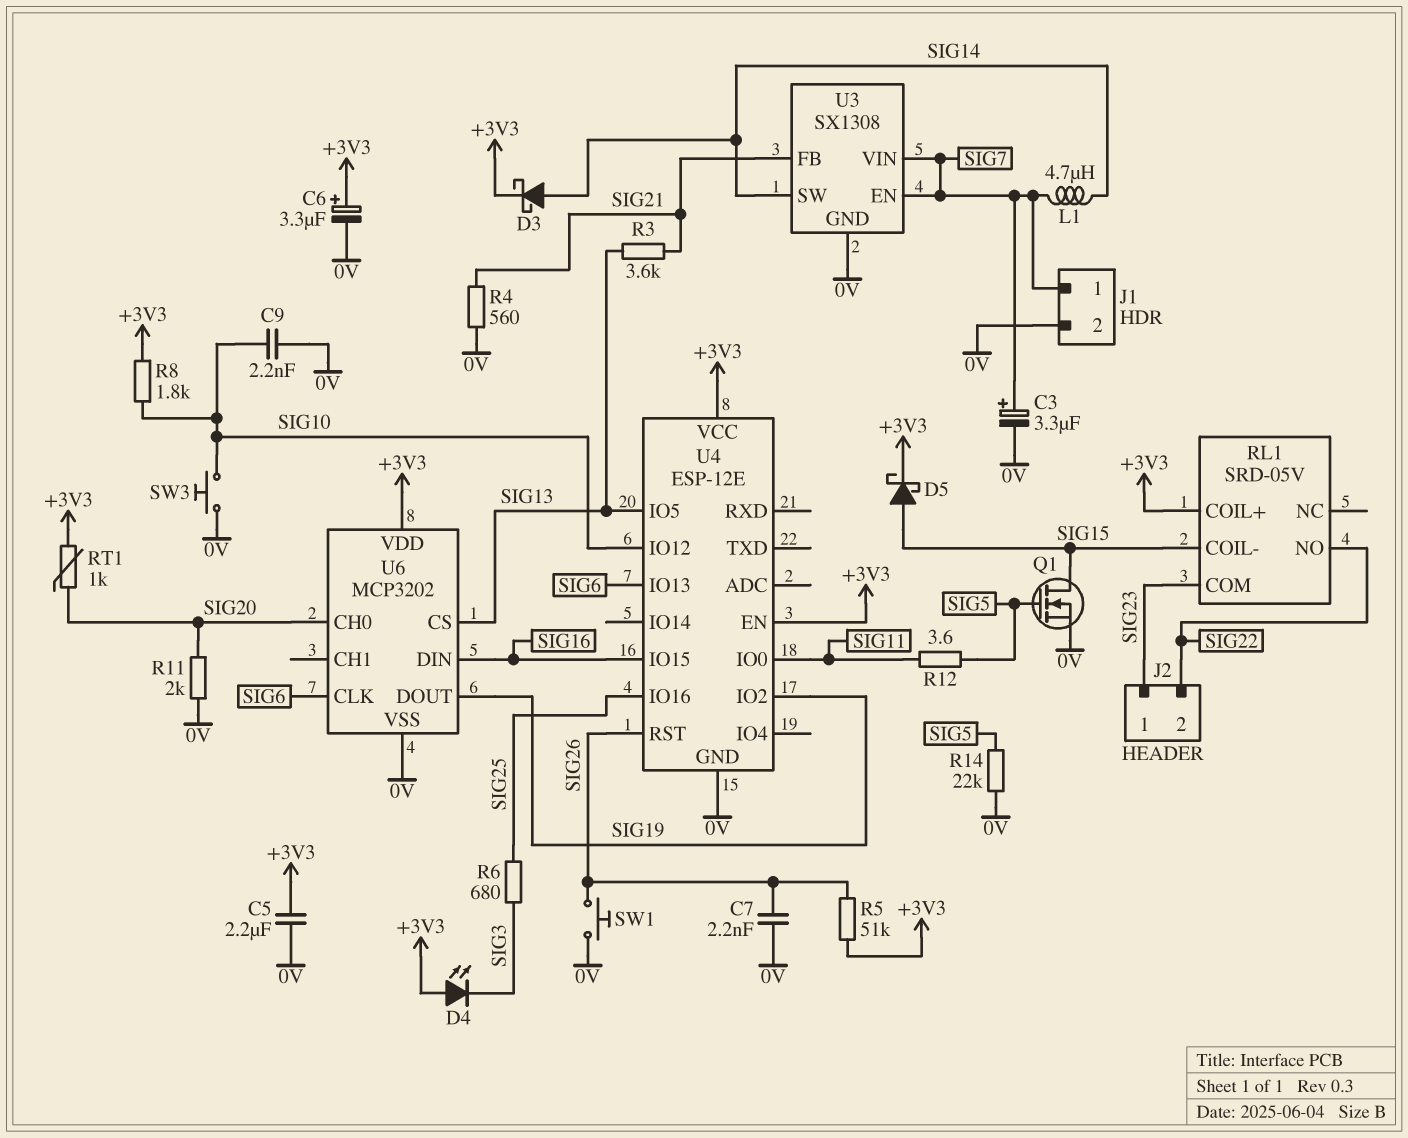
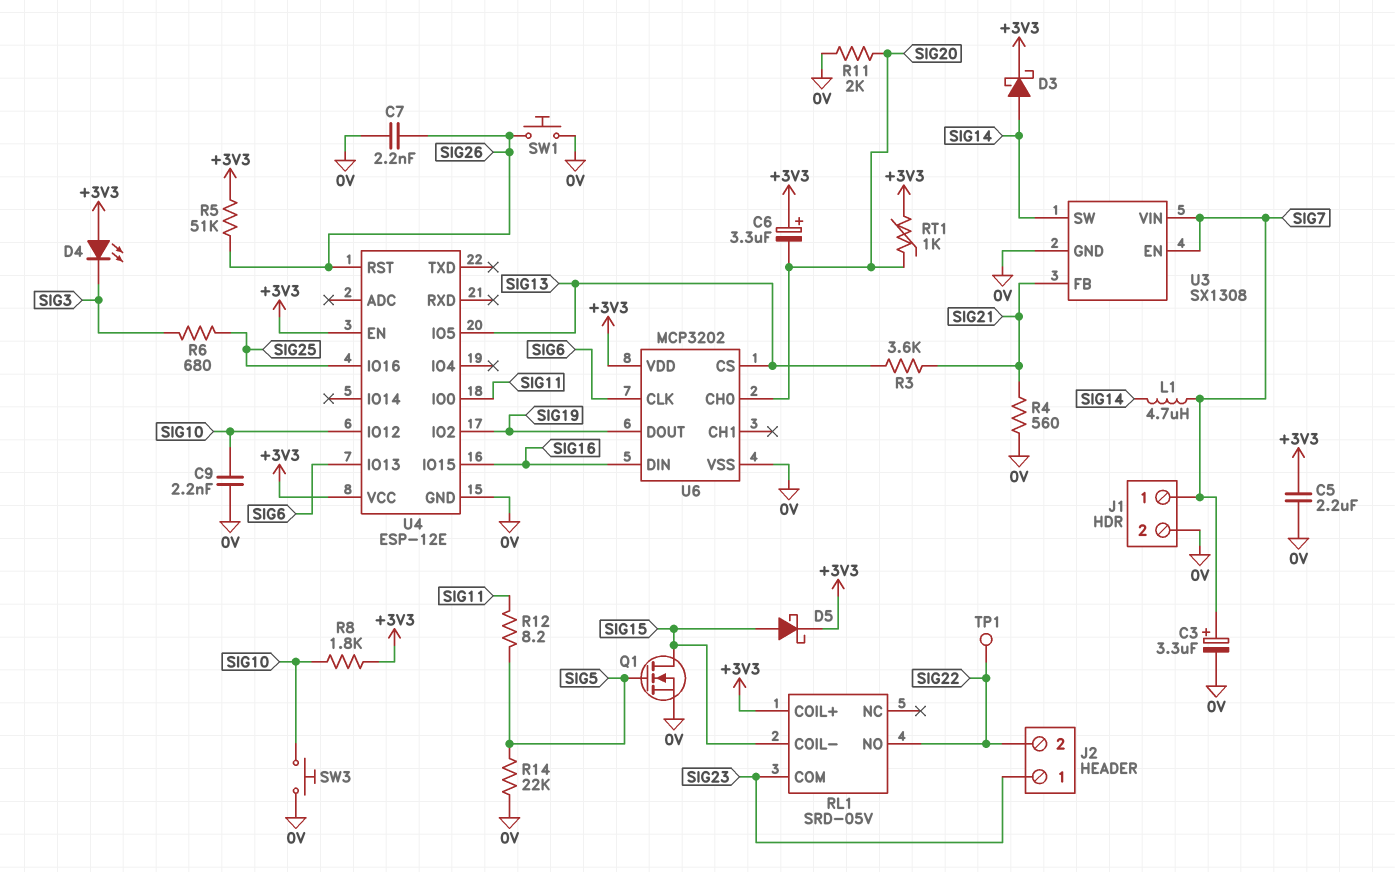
C6: 3.3uF (plus +3V3, minus 0V) -> 3.3uF (plus +3V3, minus SIG20)
R12: 3.6 (SIG5, SIG11) -> 8.2 (SIG5, SIG11)
TP1: none -> test point (SIG22)

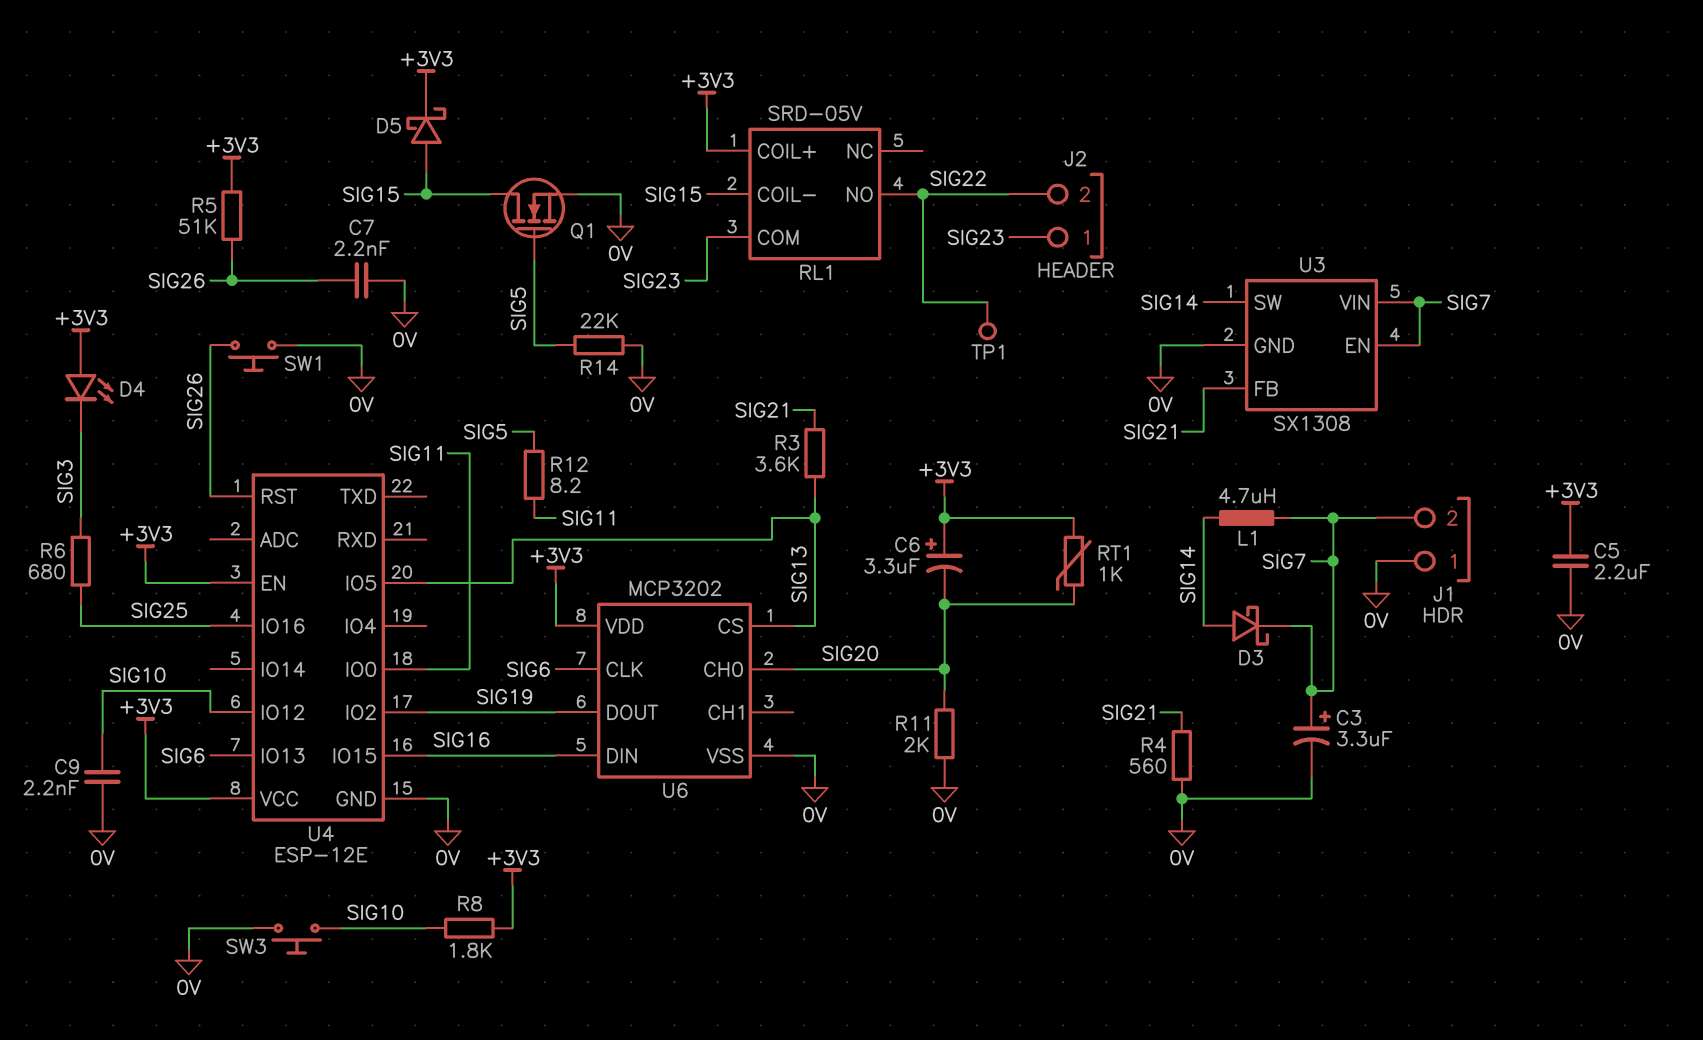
D3: schottky (A SIG14, K +3V3) -> schottky (A SIG14, K SIG7)
J1 pin 1: SIG7 -> 0V
J1 pin 2: 0V -> SIG7

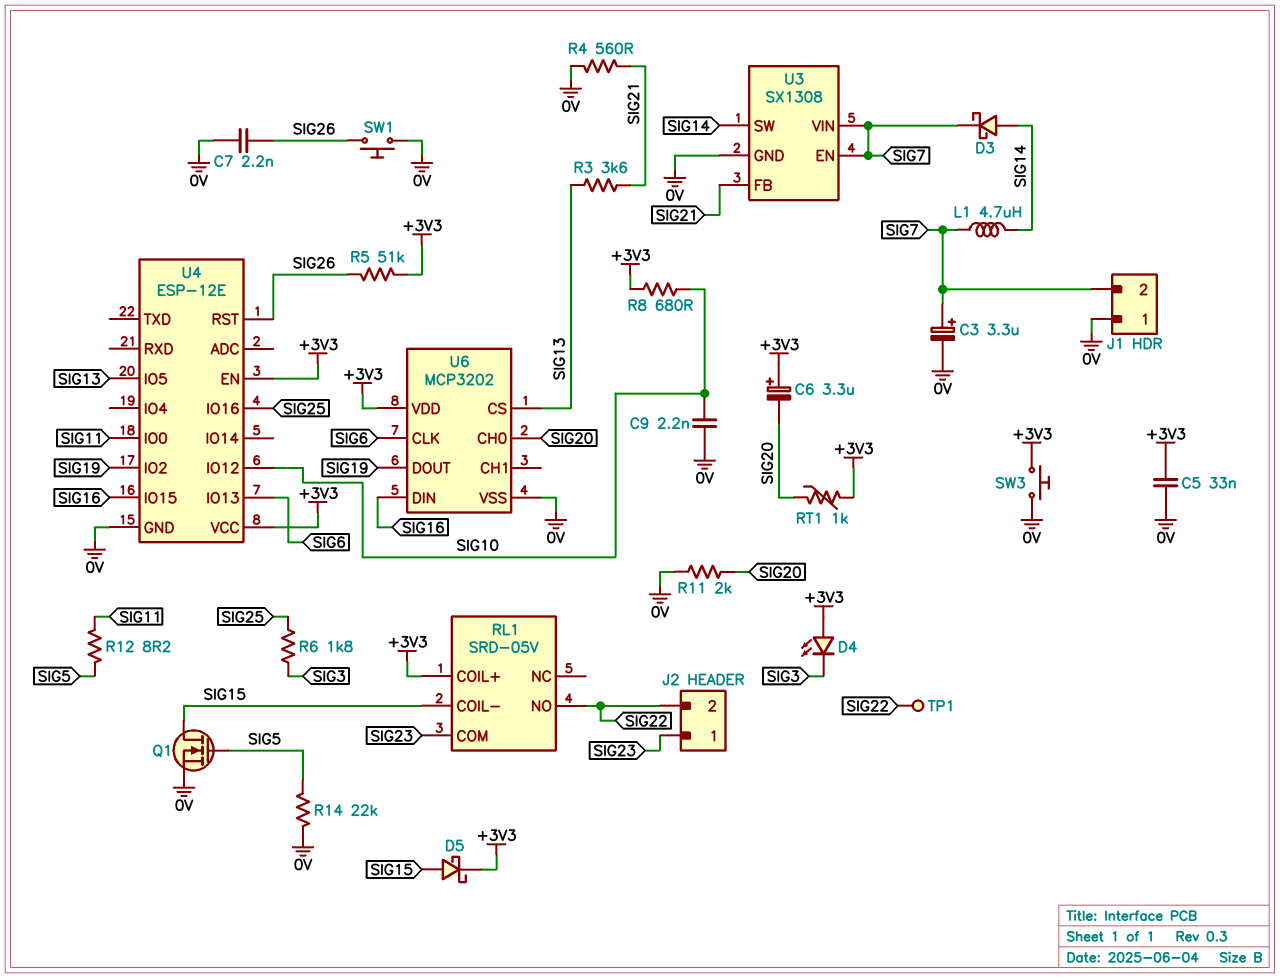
C5: 2.2uF (+3V3, 0V) -> 33nF (+3V3, 0V)
R6: 680 (SIG3, SIG25) -> 1.8k (SIG3, SIG25)
R8: 1.8k (+3V3, SIG10) -> 680 (+3V3, SIG10)
SW3: button (0V, SIG10) -> button (+3V3, 0V)

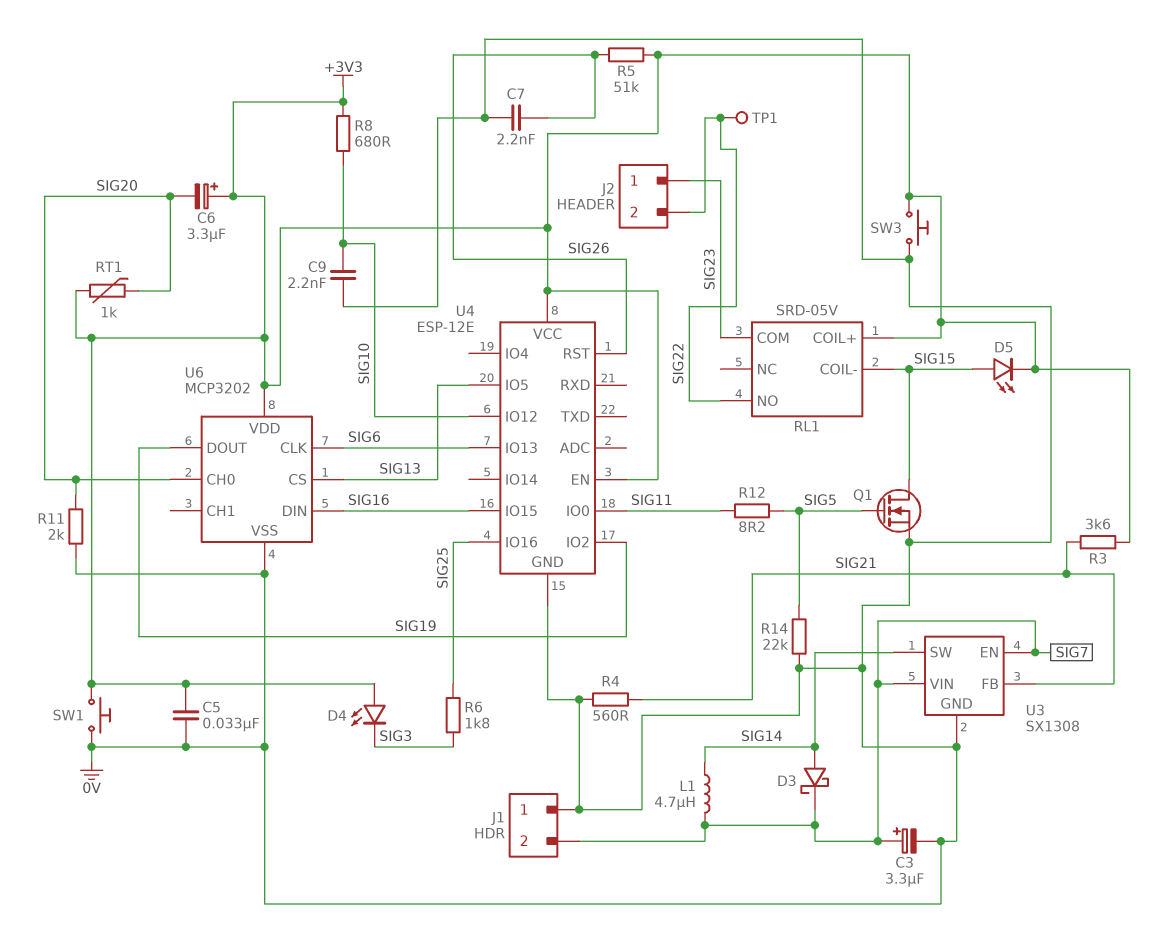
D5: schottky (A SIG15, K +3V3) -> LED (A SIG15, K +3V3)
R3: 3.6k (SIG13, SIG21) -> 3.6k (+3V3, SIG21)
SW1: button (0V, SIG26) -> button (+3V3, 0V)

